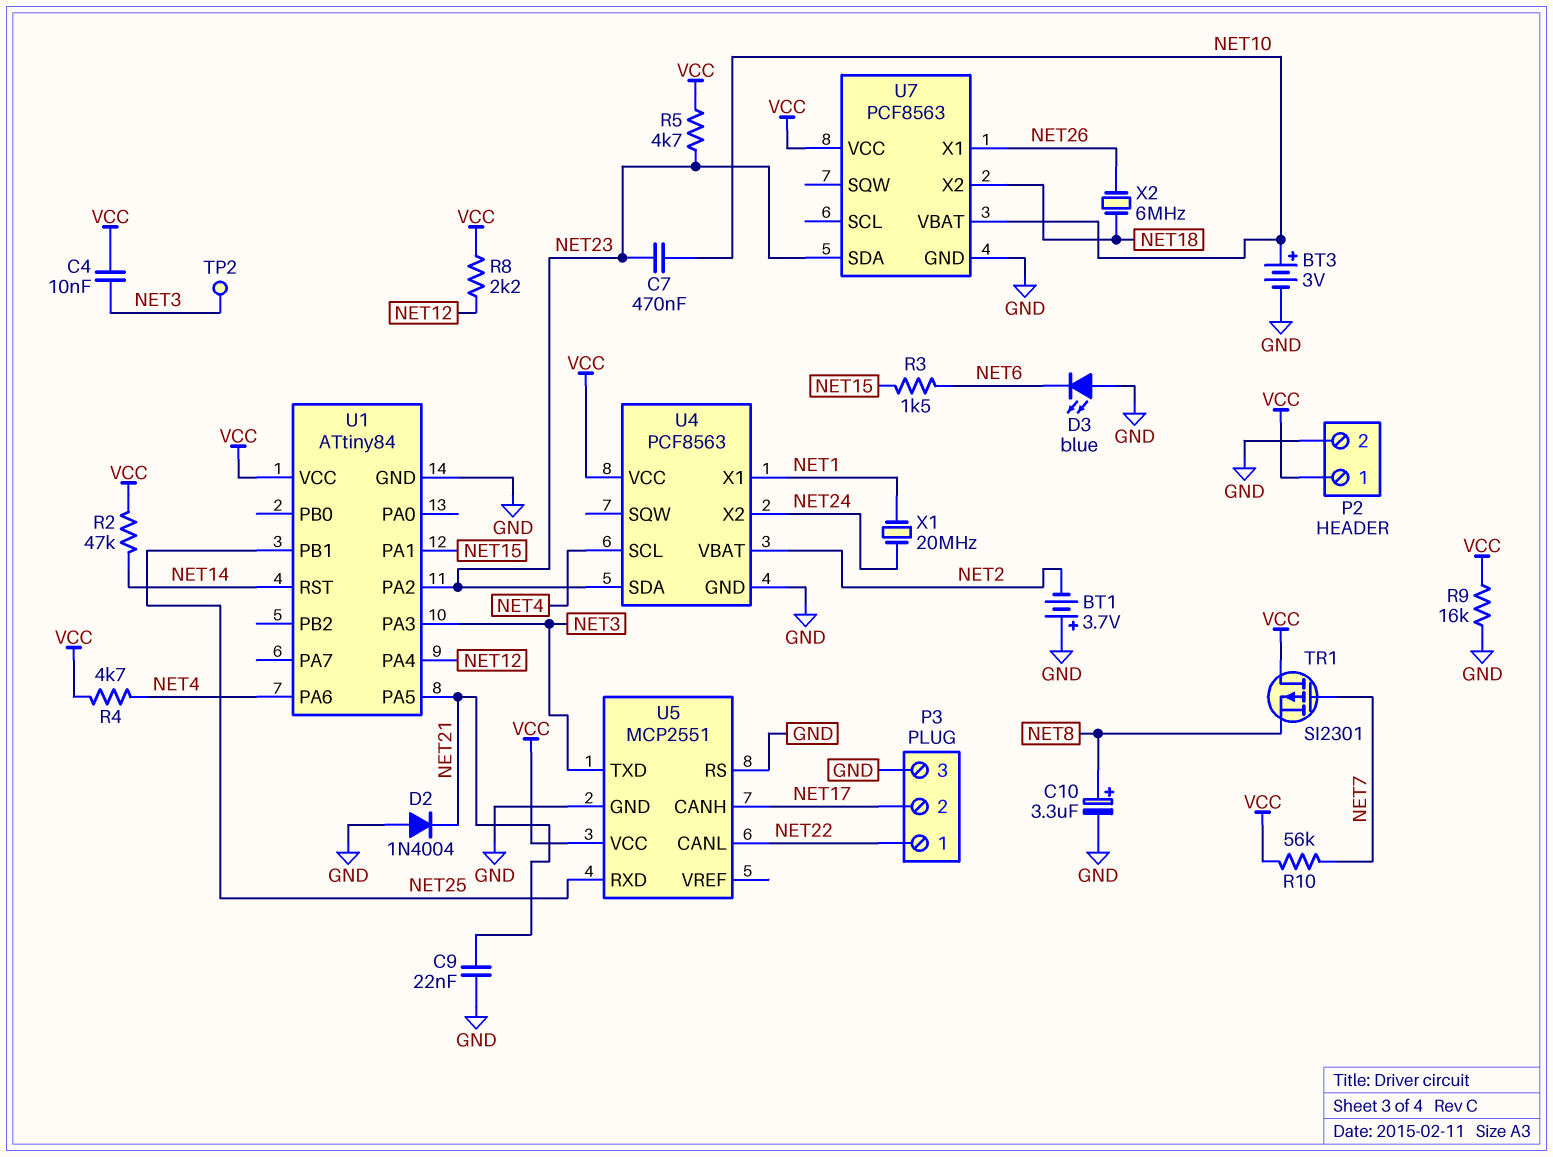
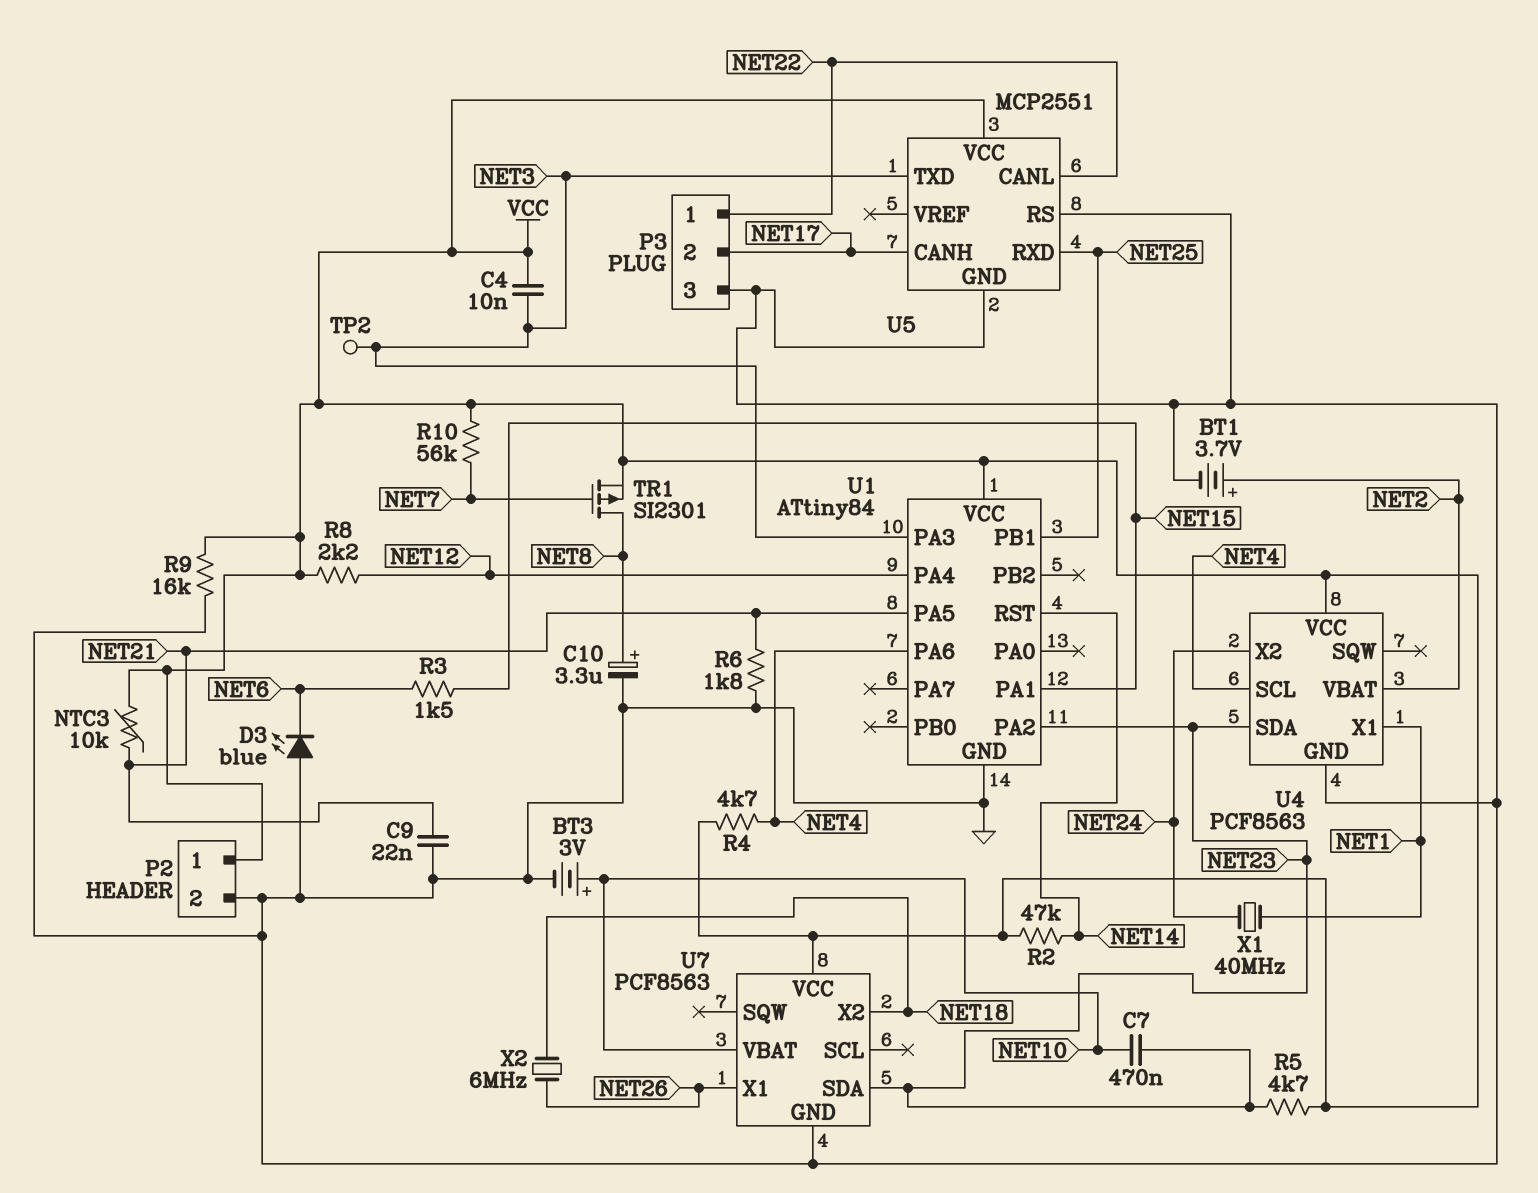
BT1: 3.7V (plus GND, minus NET2) -> 3.7V (plus NET2, minus GND)
D2: diode 1N4004 (A GND, K NET21) -> none
NTC3: none -> 10k (NET21, VCC)
R6: none -> 1.8k (GND, NET21)
TR1: PMOS SI2301 (G NET7, D VCC, S NET8) -> PMOS SI2301 (G NET7, D NET8, S VCC)
X1: 20MHz (NET1, NET24) -> 40MHz (NET1, NET24)

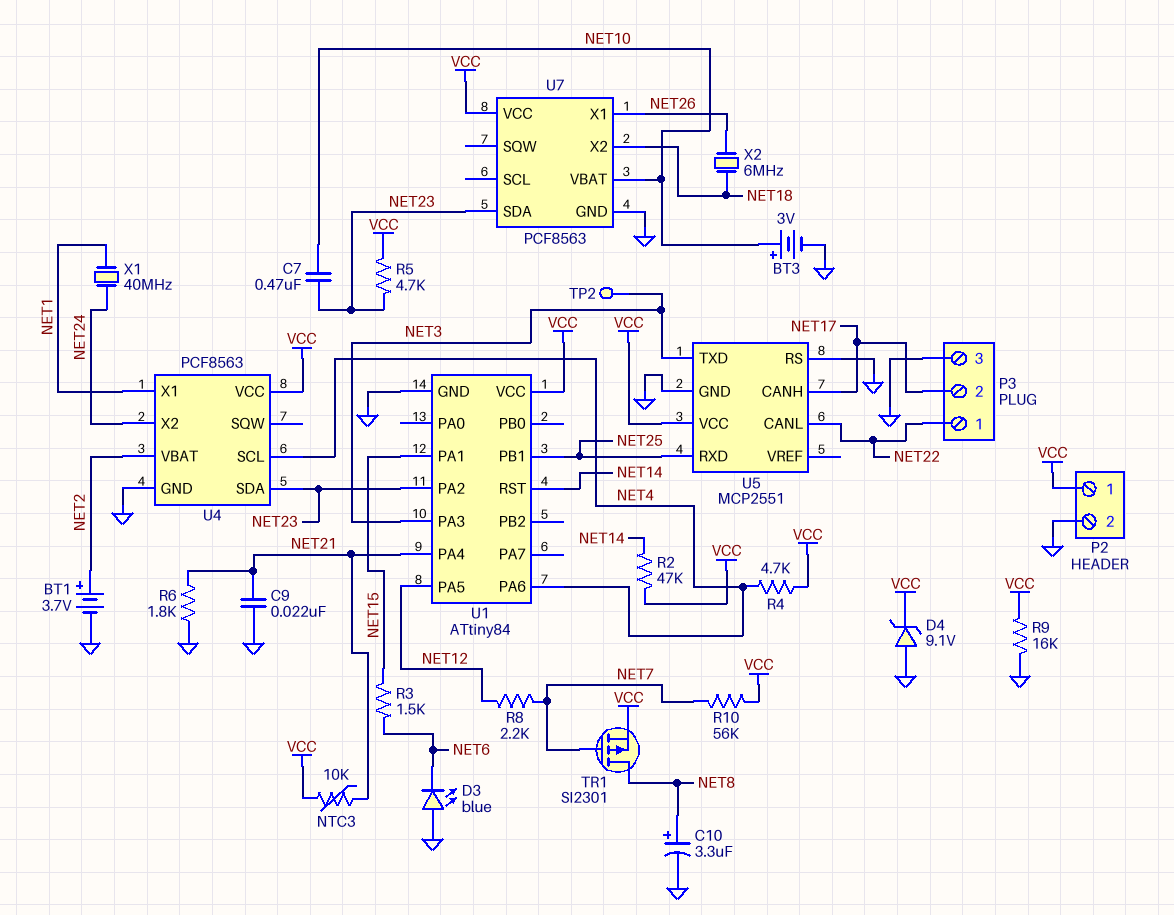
C4: 10nF (NET3, VCC) -> none
D4: none -> zener 9.1V (A GND, K VCC)
R8: 2.2k (NET12, VCC) -> 2.2k (NET7, NET12)
U1 pin PA4: NET12 -> NET21
U1 pin PA5: NET21 -> NET12

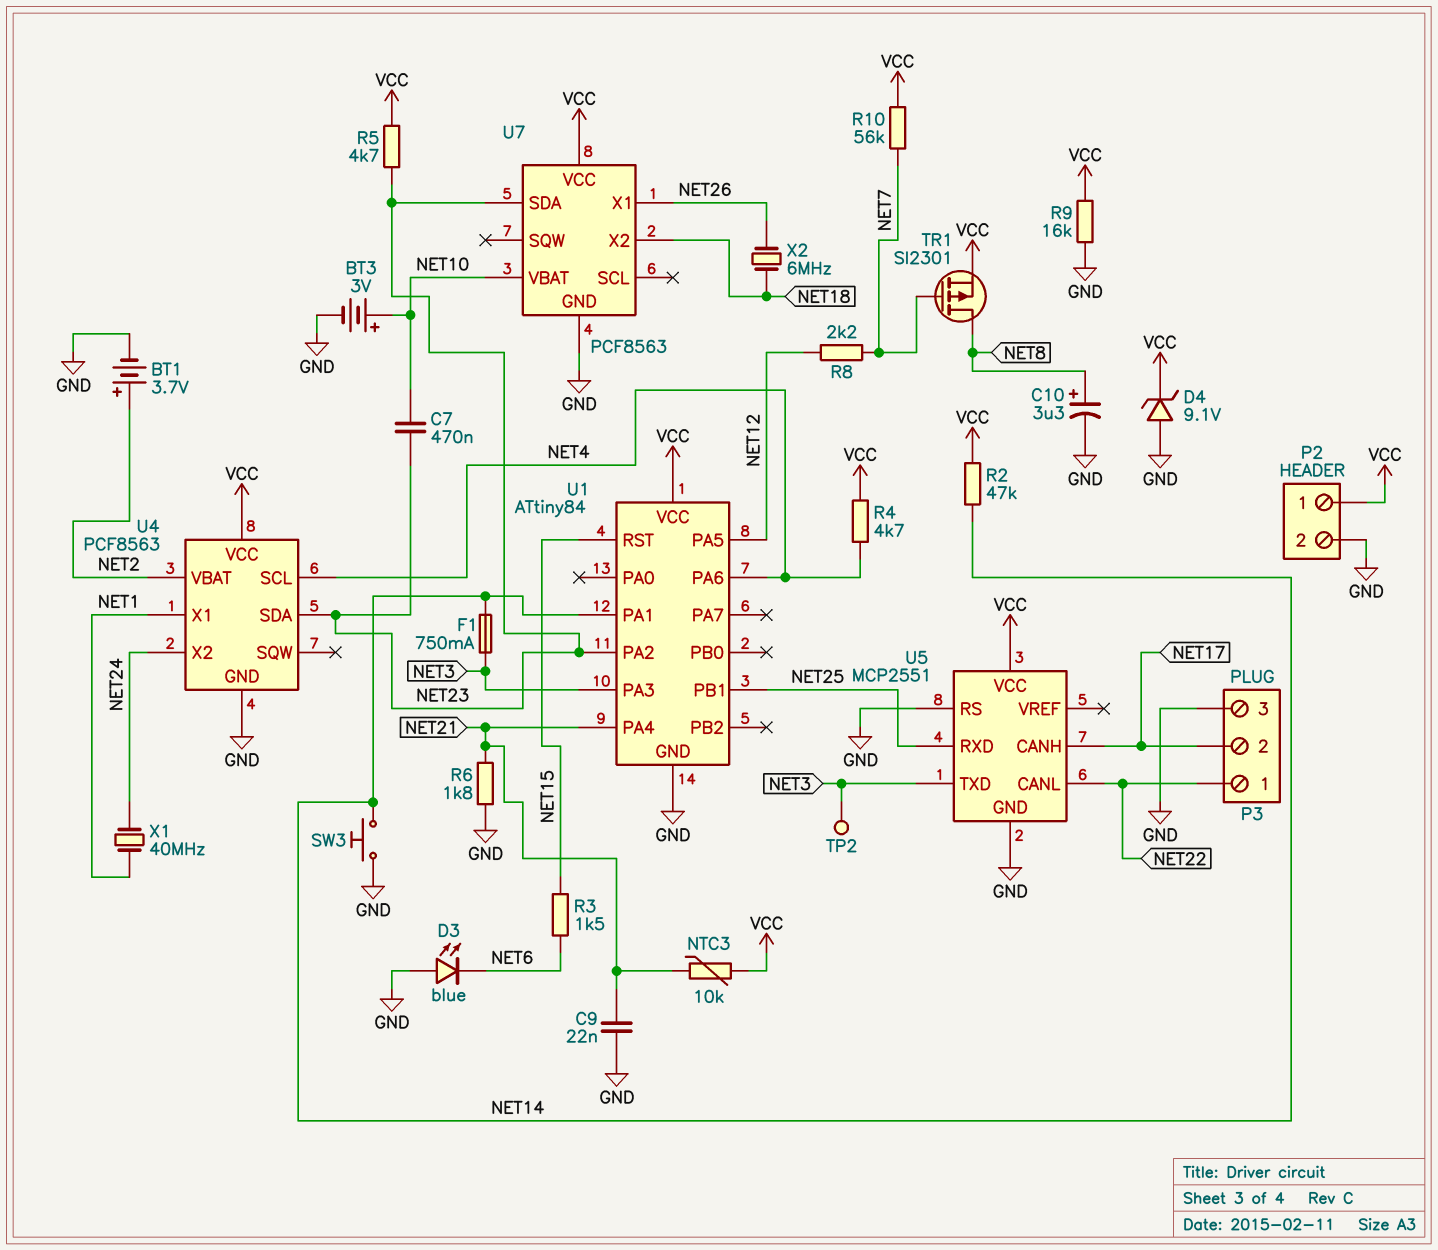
F1: none -> 750mA (NET3, NET14)
SW3: none -> button (GND, NET14)
U1 pin PA1: NET15 -> NET14
U1 pin RST: NET14 -> NET15

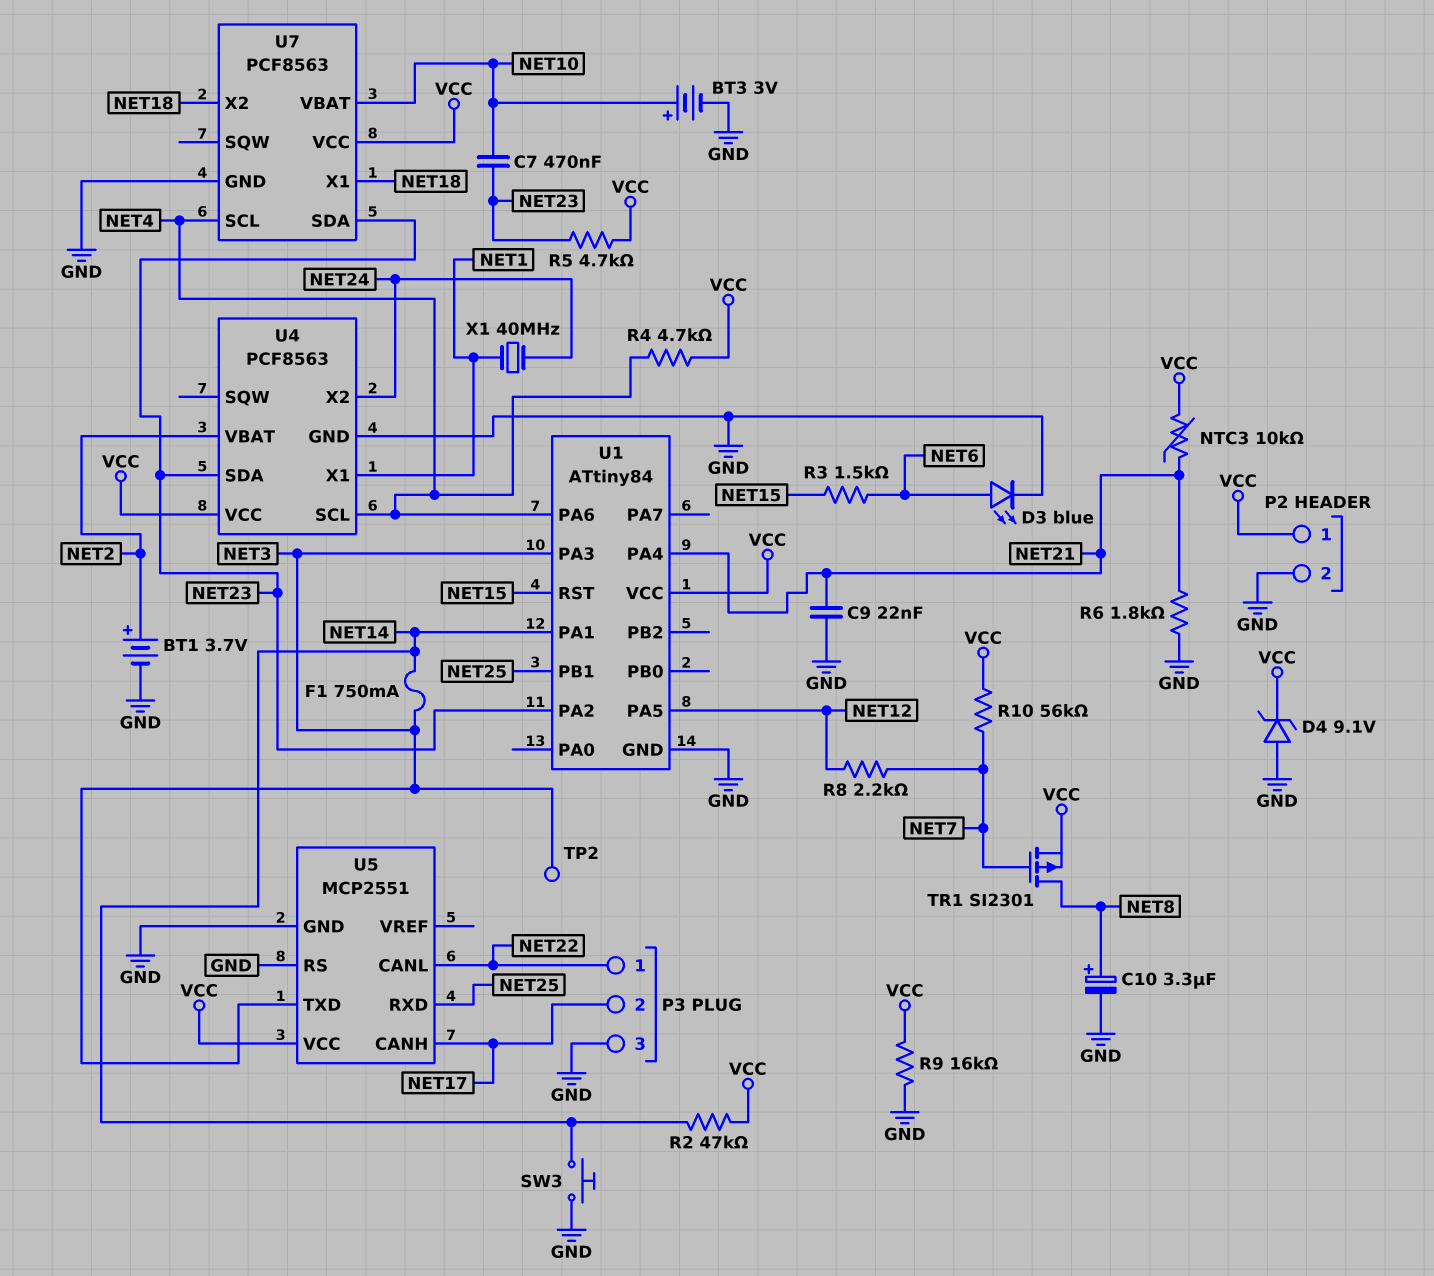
D3: LED blue (A GND, K NET6) -> LED blue (A NET6, K GND)
U7 pin SCL: none -> NET4
U7 pin X1: NET26 -> NET18
X2: 6MHz (NET18, NET26) -> none

